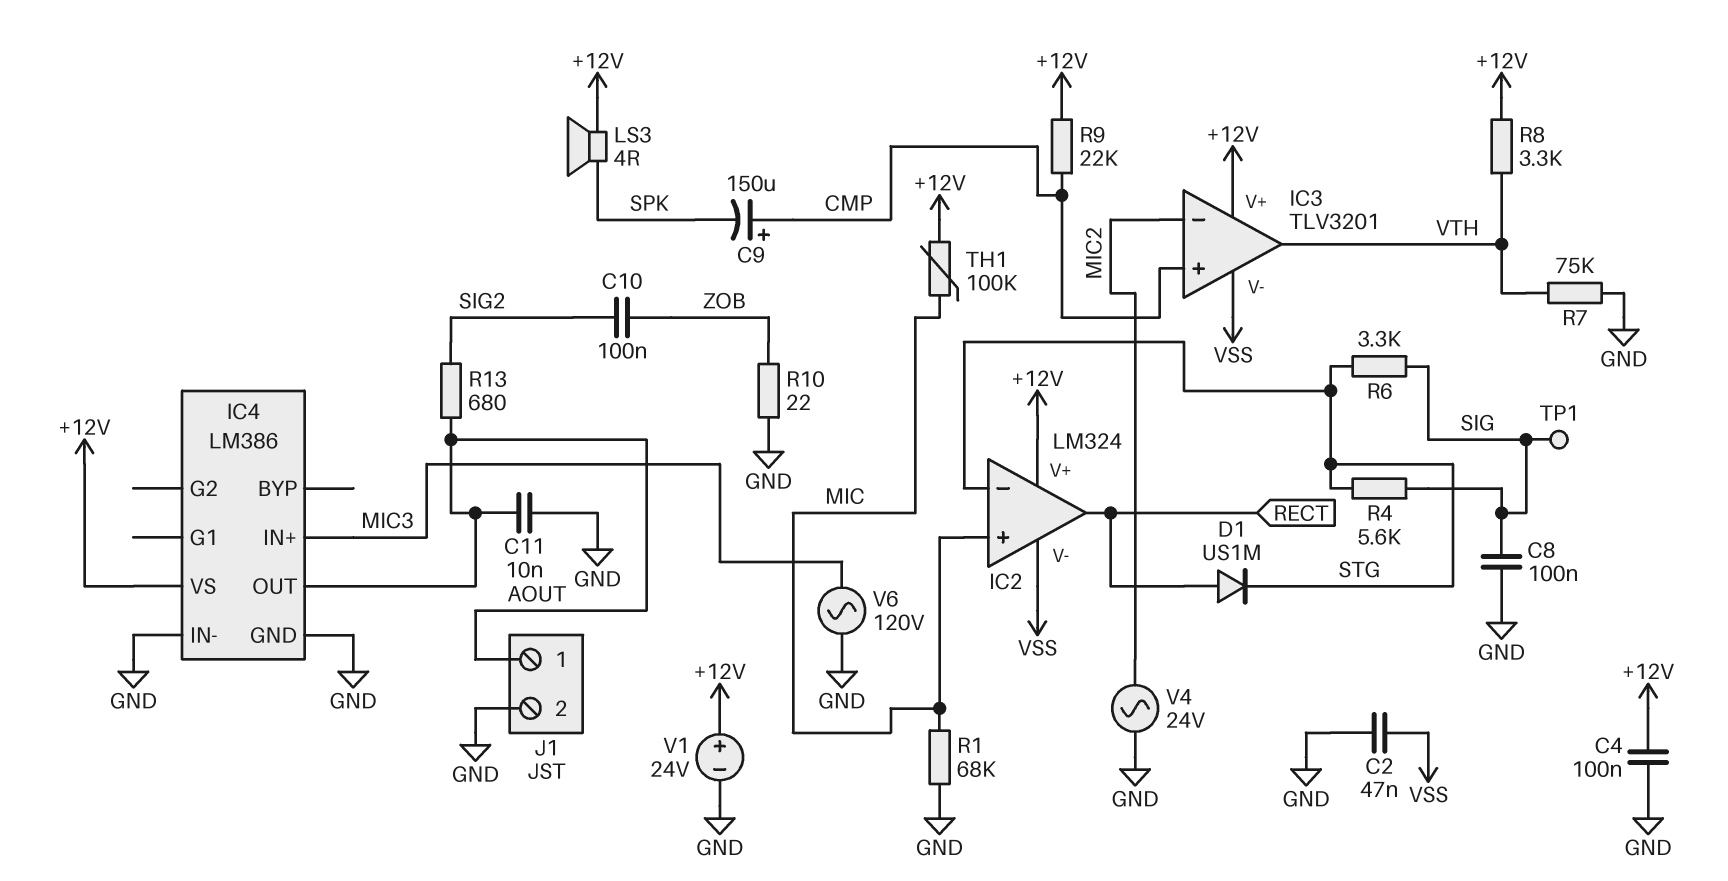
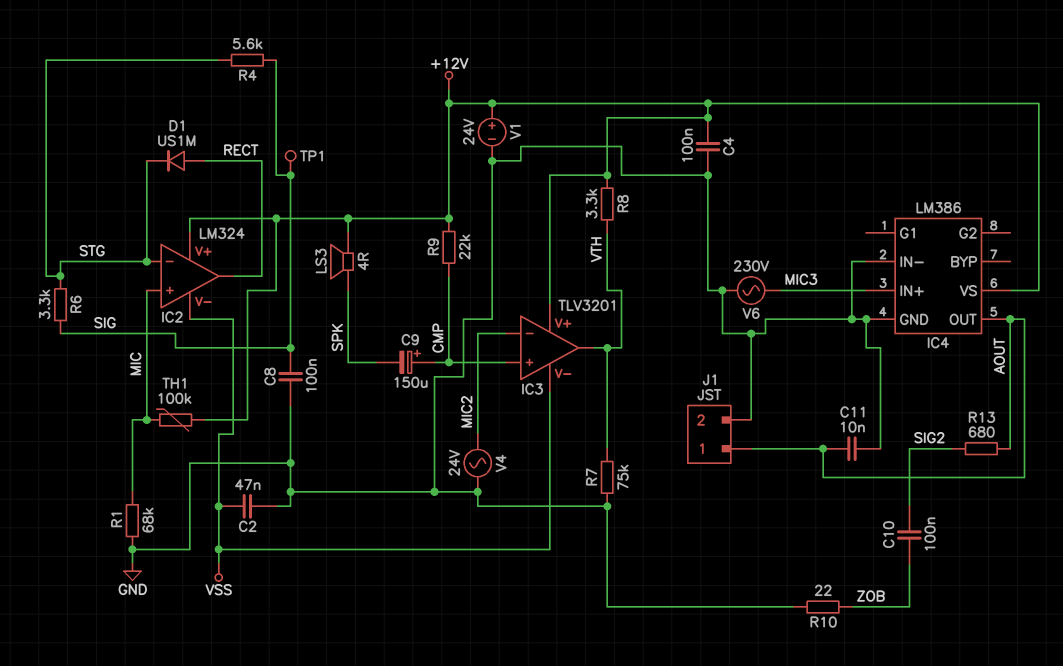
V6: AC 120V (GND, MIC3) -> AC 230V (GND, MIC3)

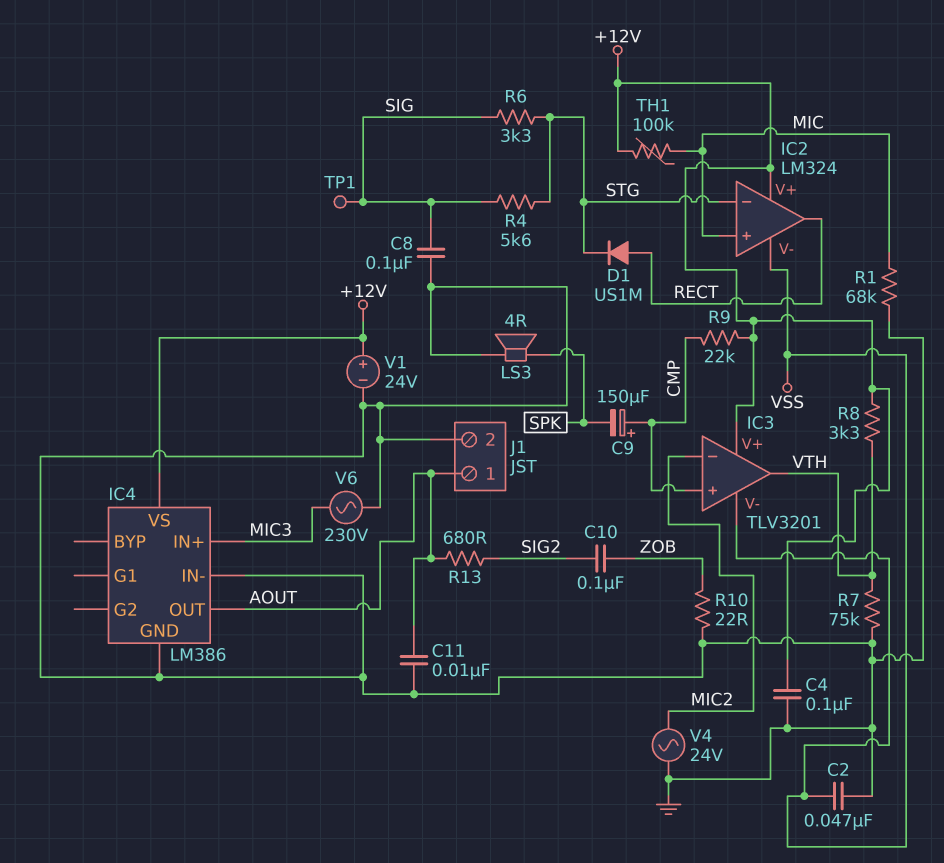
LS3: speaker 4R (+12V, SPK) -> speaker 4R (GND, SPK)

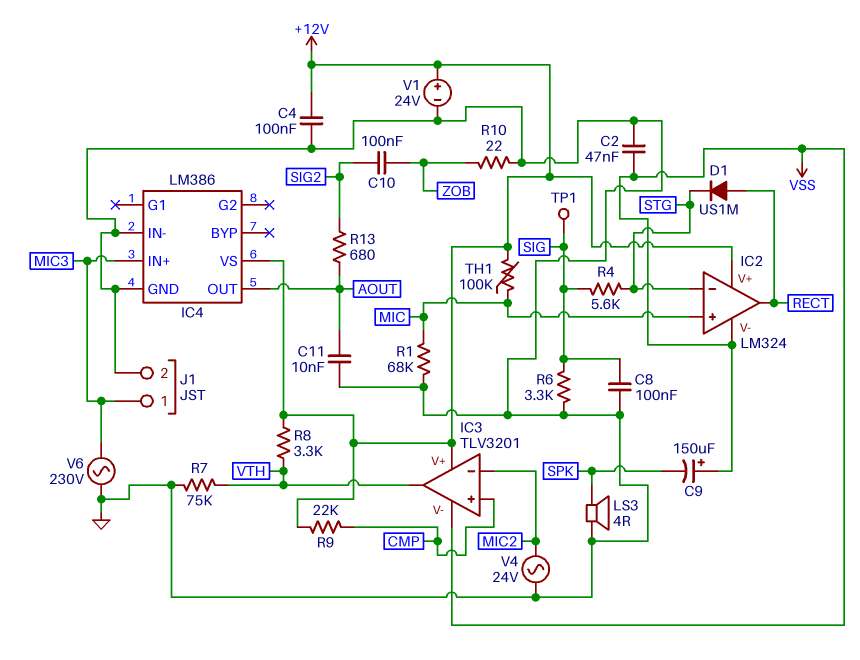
C9: 150uF (plus CMP, minus SPK) -> 150uF (plus VSS, minus SPK)
J1 pin 1: AOUT -> MIC3
R6: 3.3k (SIG, STG) -> 3.3k (GND, SIG)

